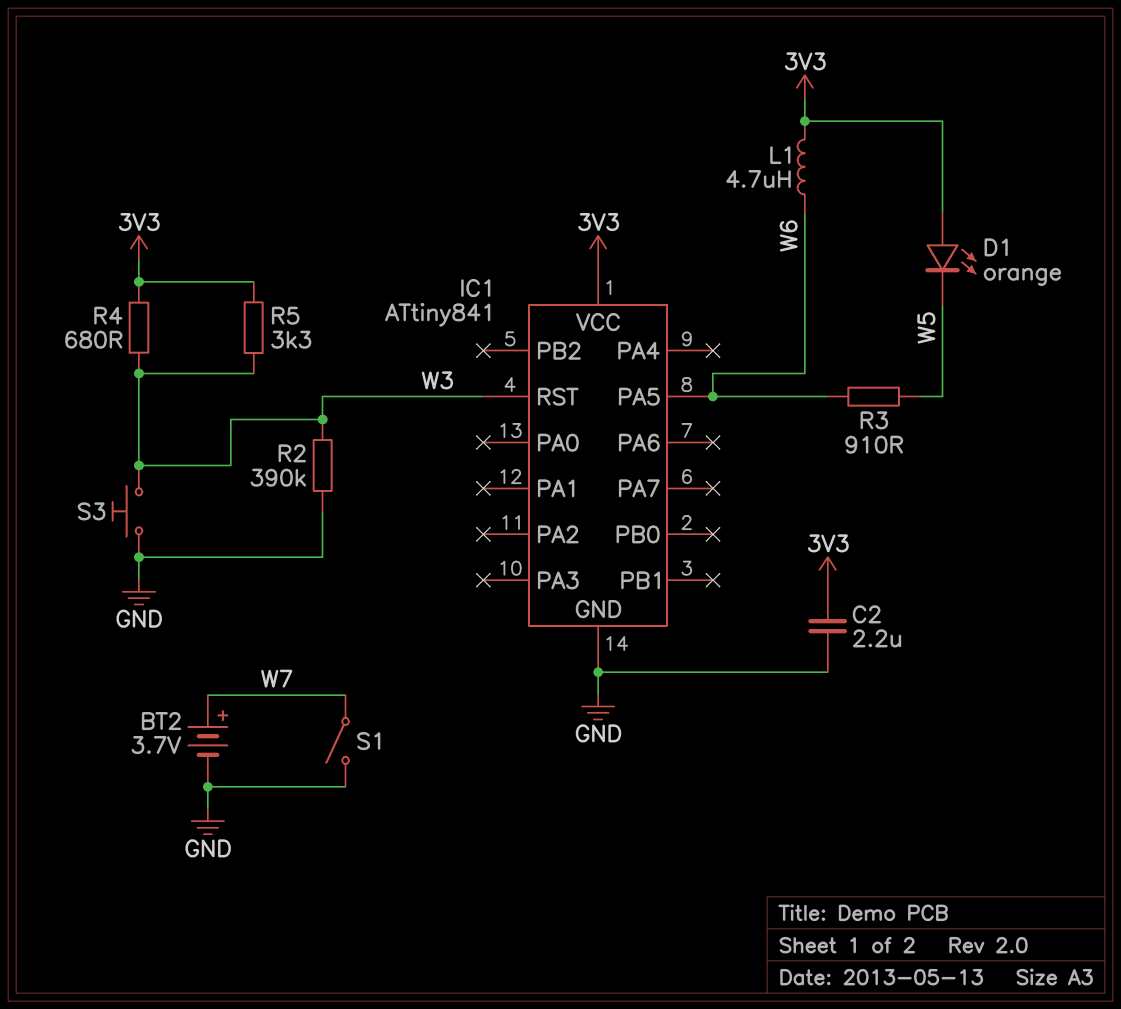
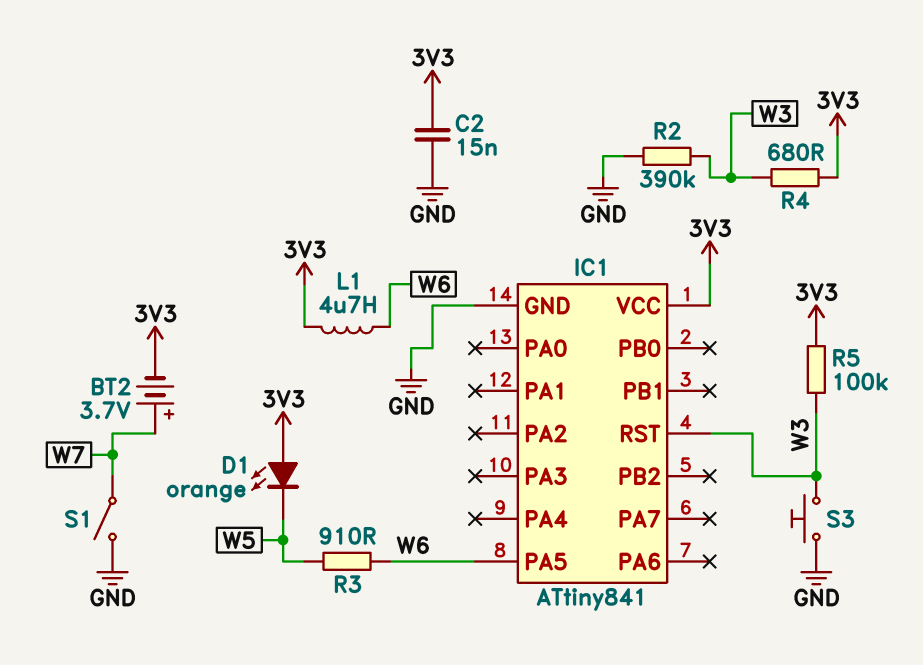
BT2: 3.7V (plus W7, minus GND) -> 3.7V (plus W7, minus 3V3)
C2: 2.2uF (3V3, GND) -> 15nF (3V3, GND)
R5: 3.3k (3V3, W3) -> 100k (3V3, W3)

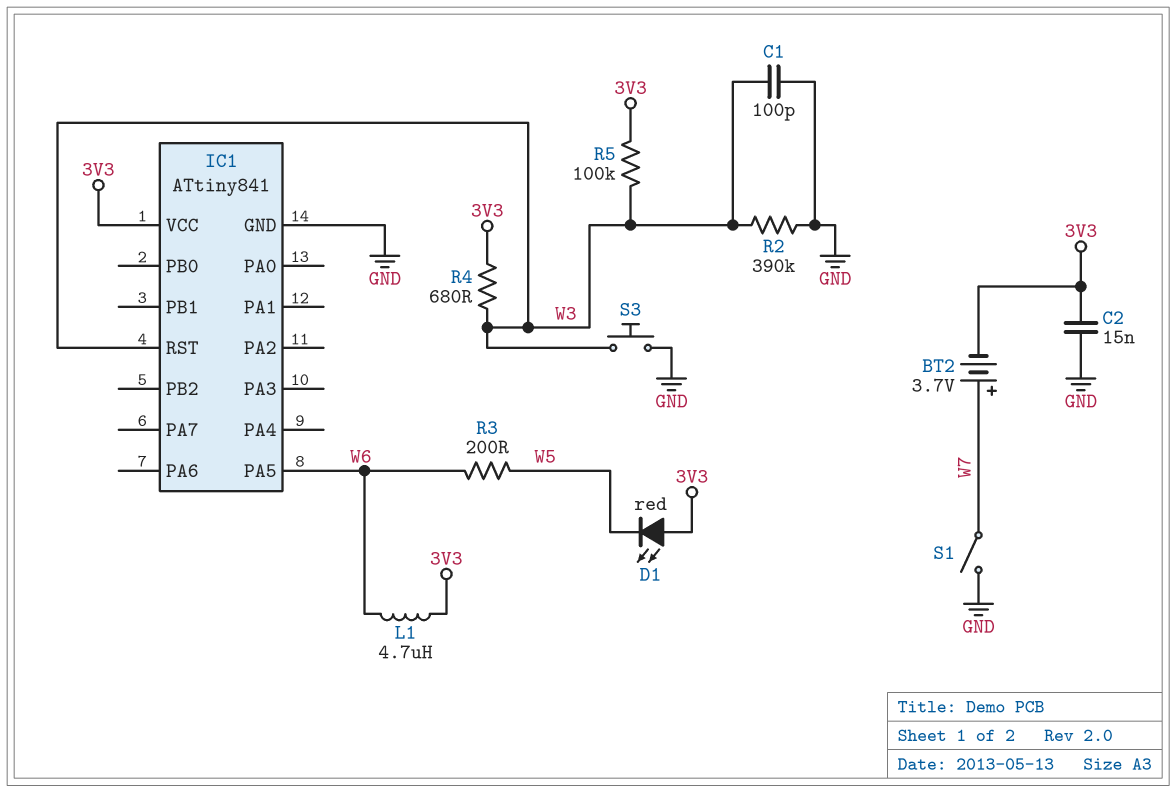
C1: none -> 100pF (GND, W3)
D1: LED orange (A 3V3, K W5) -> LED red (A 3V3, K W5)
R3: 910 (W5, W6) -> 200 (W5, W6)

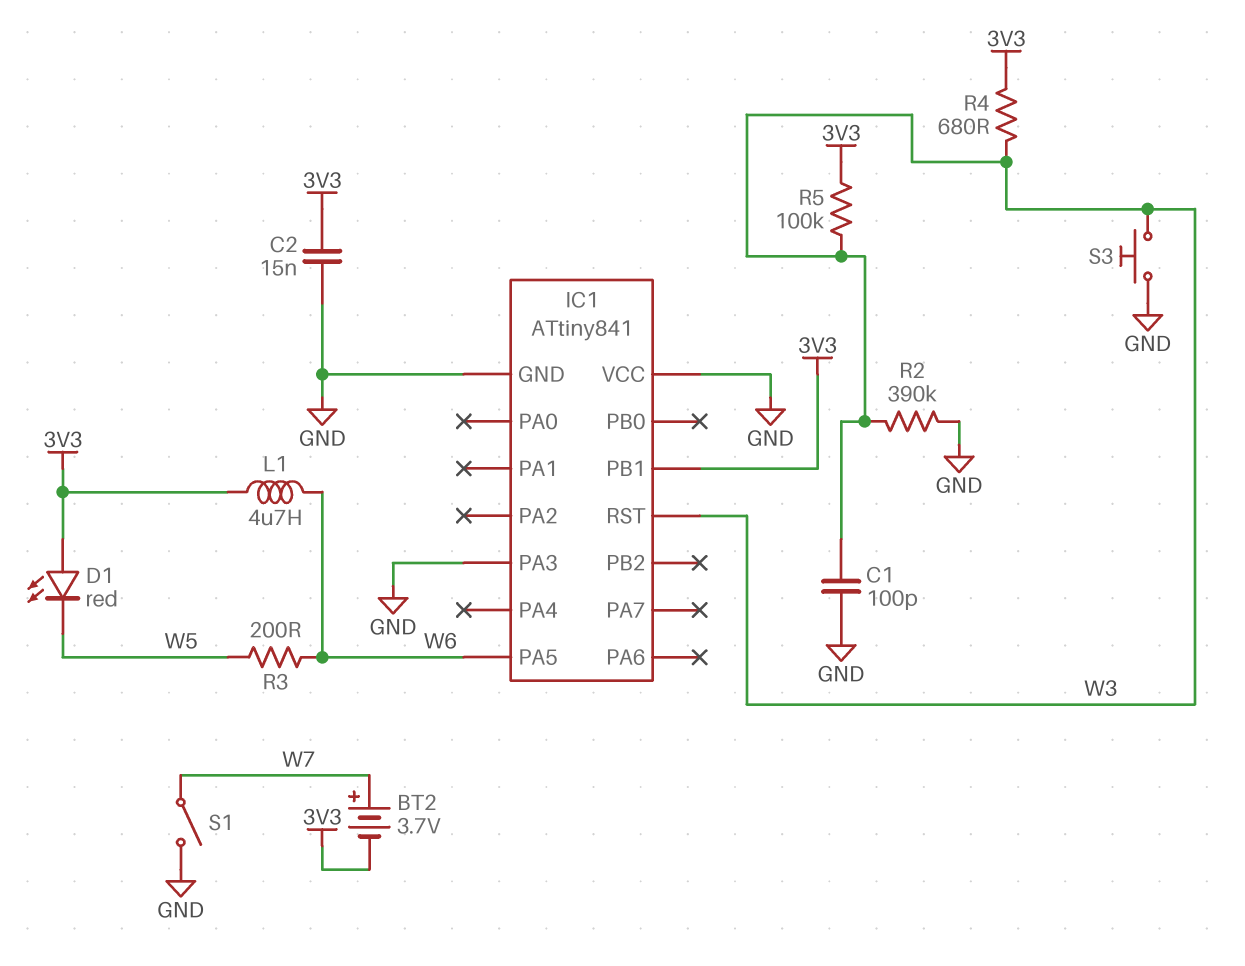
IC1 pin PA3: none -> GND
IC1 pin PB1: none -> 3V3
IC1 pin VCC: 3V3 -> GND

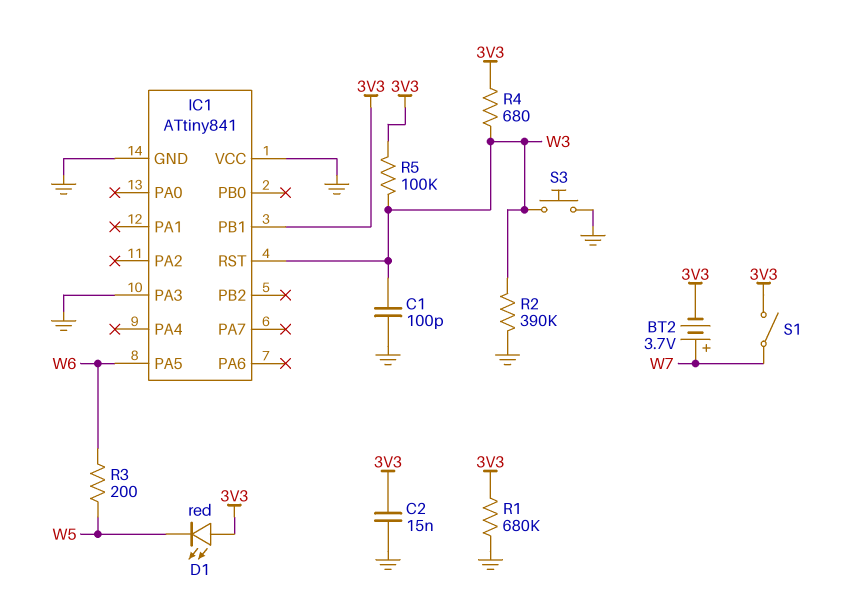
L1: 4.7uH (3V3, W6) -> none
R1: none -> 680k (3V3, GND)
S1: switch (GND, W7) -> switch (3V3, W7)

